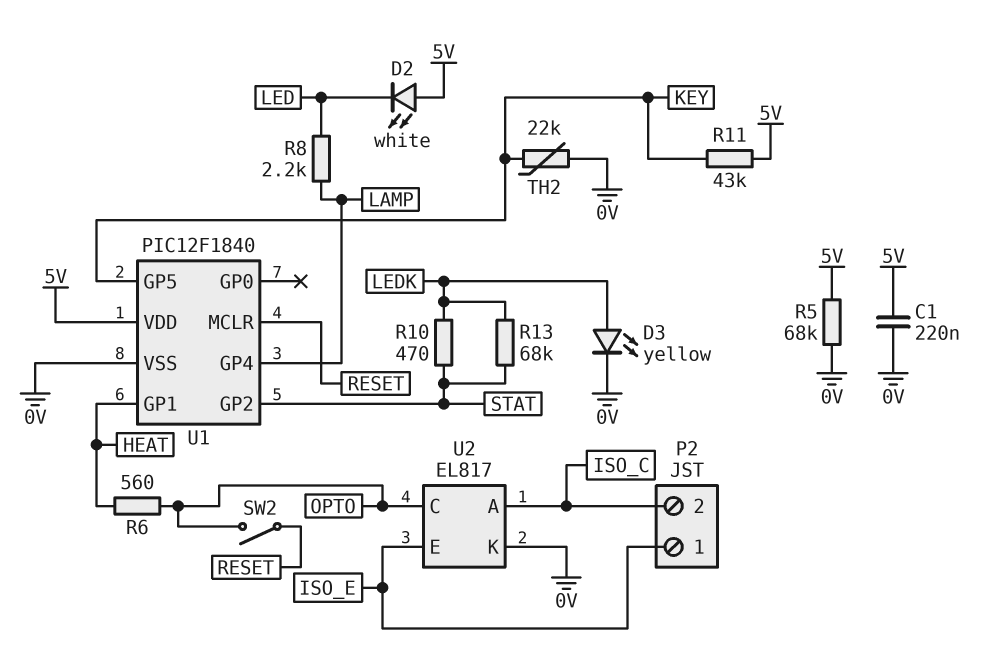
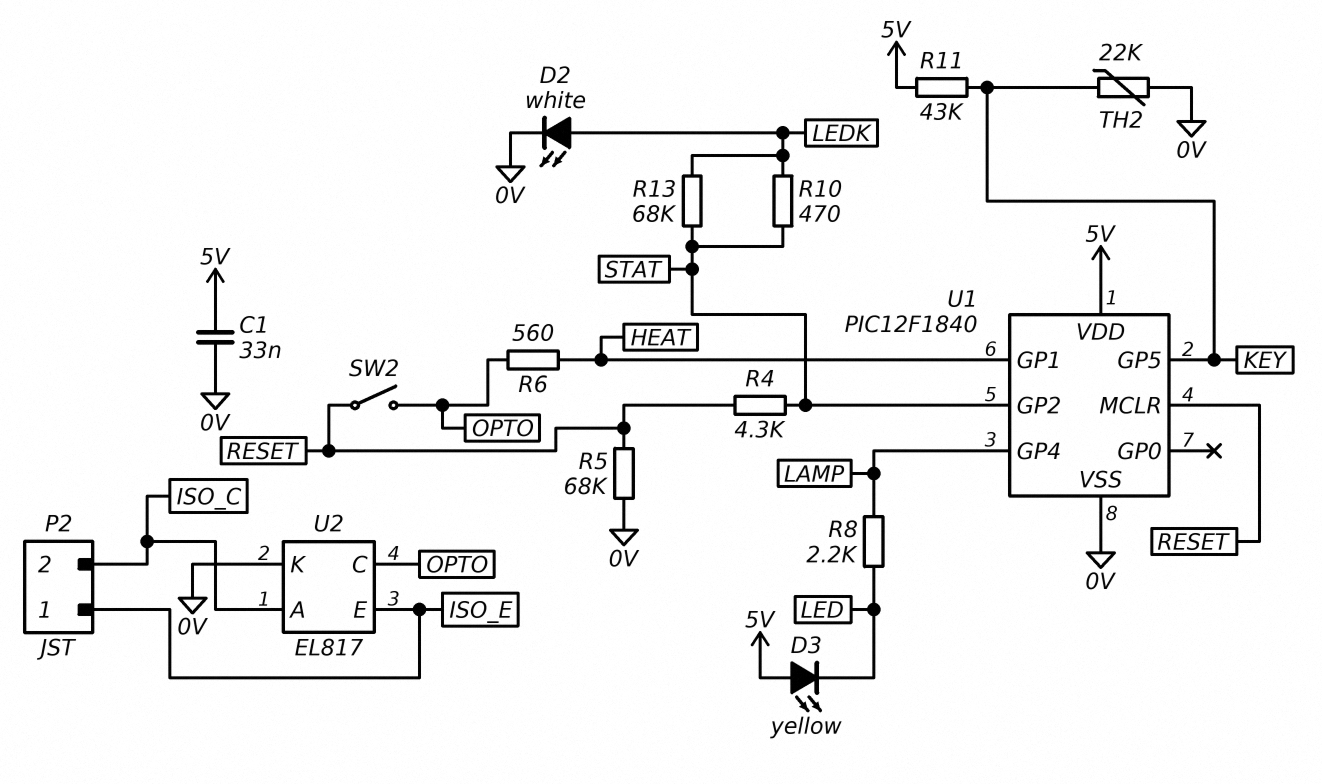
C1: 220nF (0V, 5V) -> 33nF (0V, 5V)
D2: LED white (A 5V, K LED) -> LED white (A LEDK, K 0V)
D3: LED yellow (A LEDK, K 0V) -> LED yellow (A 5V, K LED)
R4: none -> 4.3k (RESET, STAT)
R5: 68k (0V, 5V) -> 68k (0V, RESET)

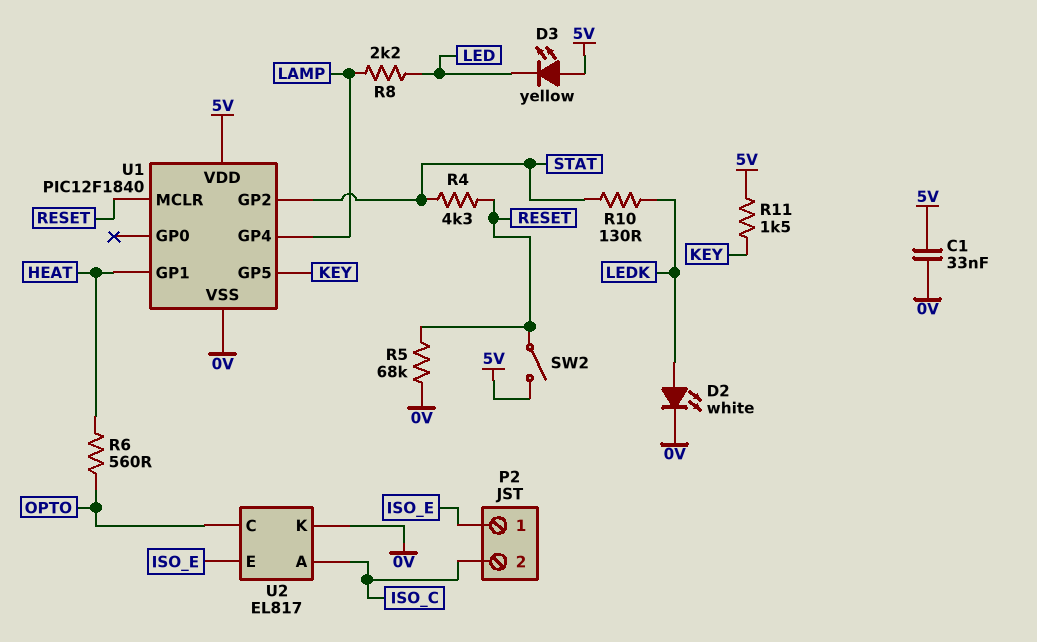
R10: 470 (LEDK, STAT) -> 130 (LEDK, STAT)
R11: 43k (5V, KEY) -> 1.5k (5V, KEY)
R13: 68k (LEDK, STAT) -> none
SW2: switch (OPTO, RESET) -> switch (5V, RESET)
TH2: 22k (0V, KEY) -> none

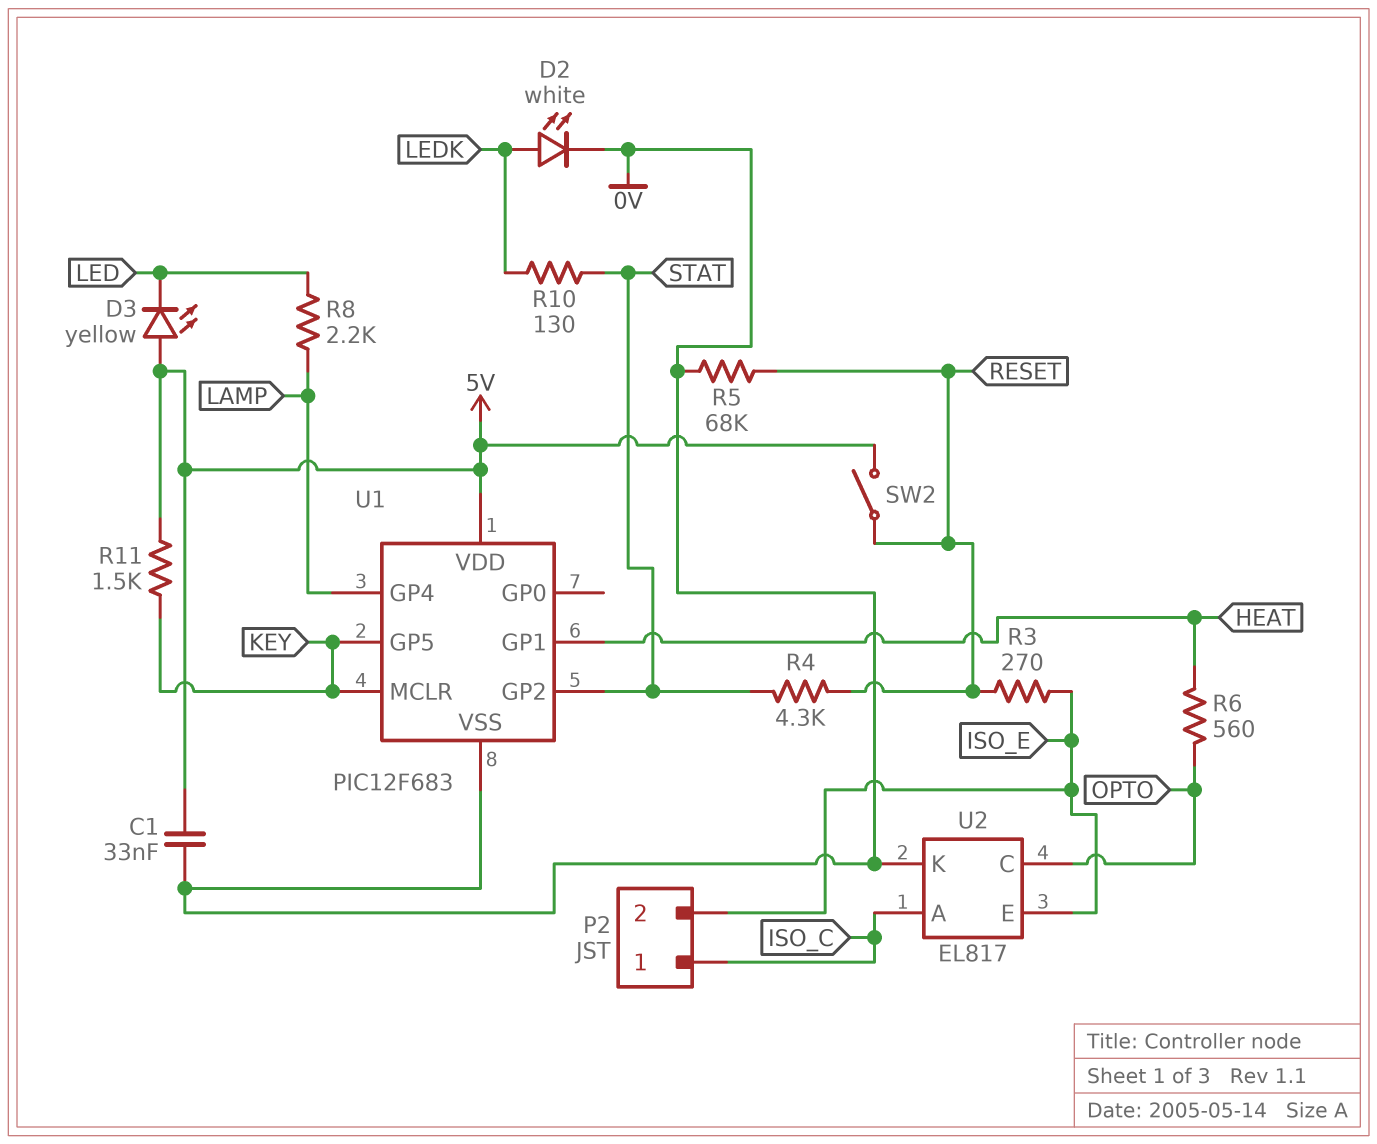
P2 pin 1: ISO_E -> ISO_C
P2 pin 2: ISO_C -> ISO_E
R3: none -> 270 (ISO_E, RESET)
U1: PIC12F1840 -> PIC12F683
U1 pin MCLR: RESET -> KEY

